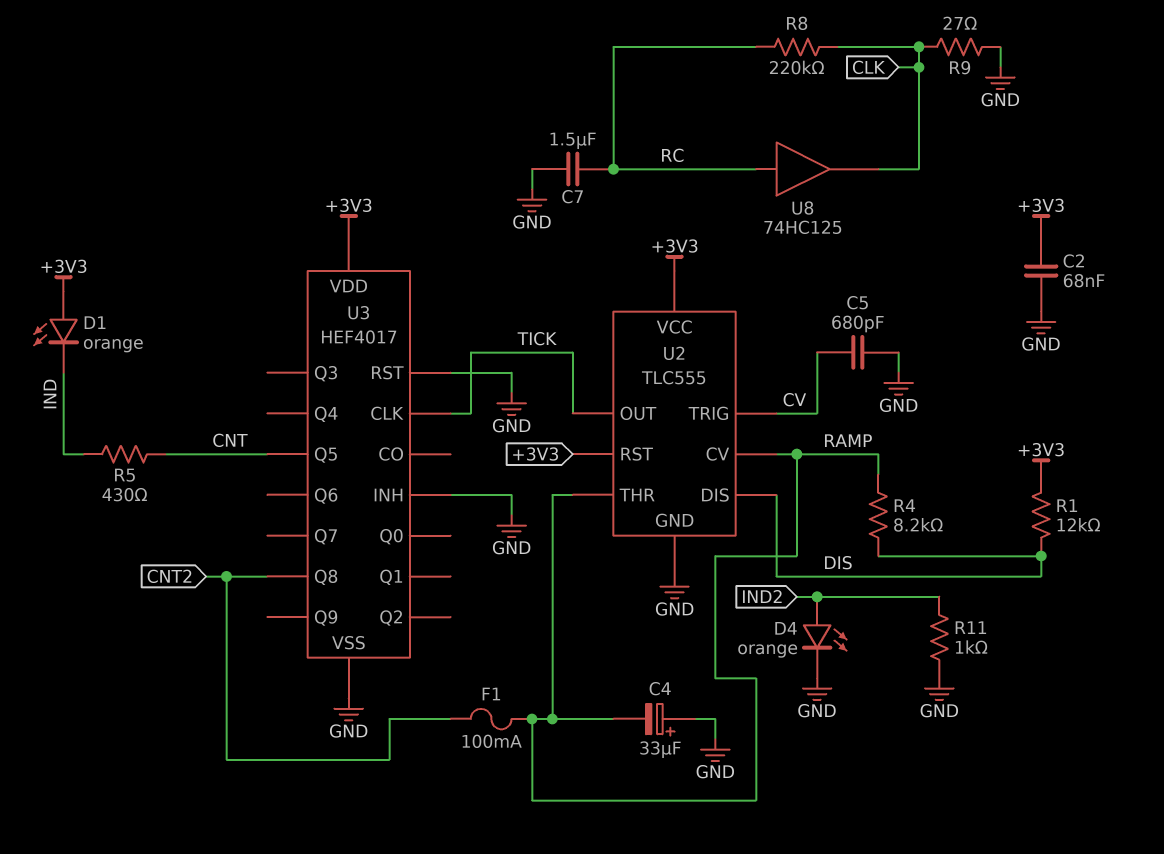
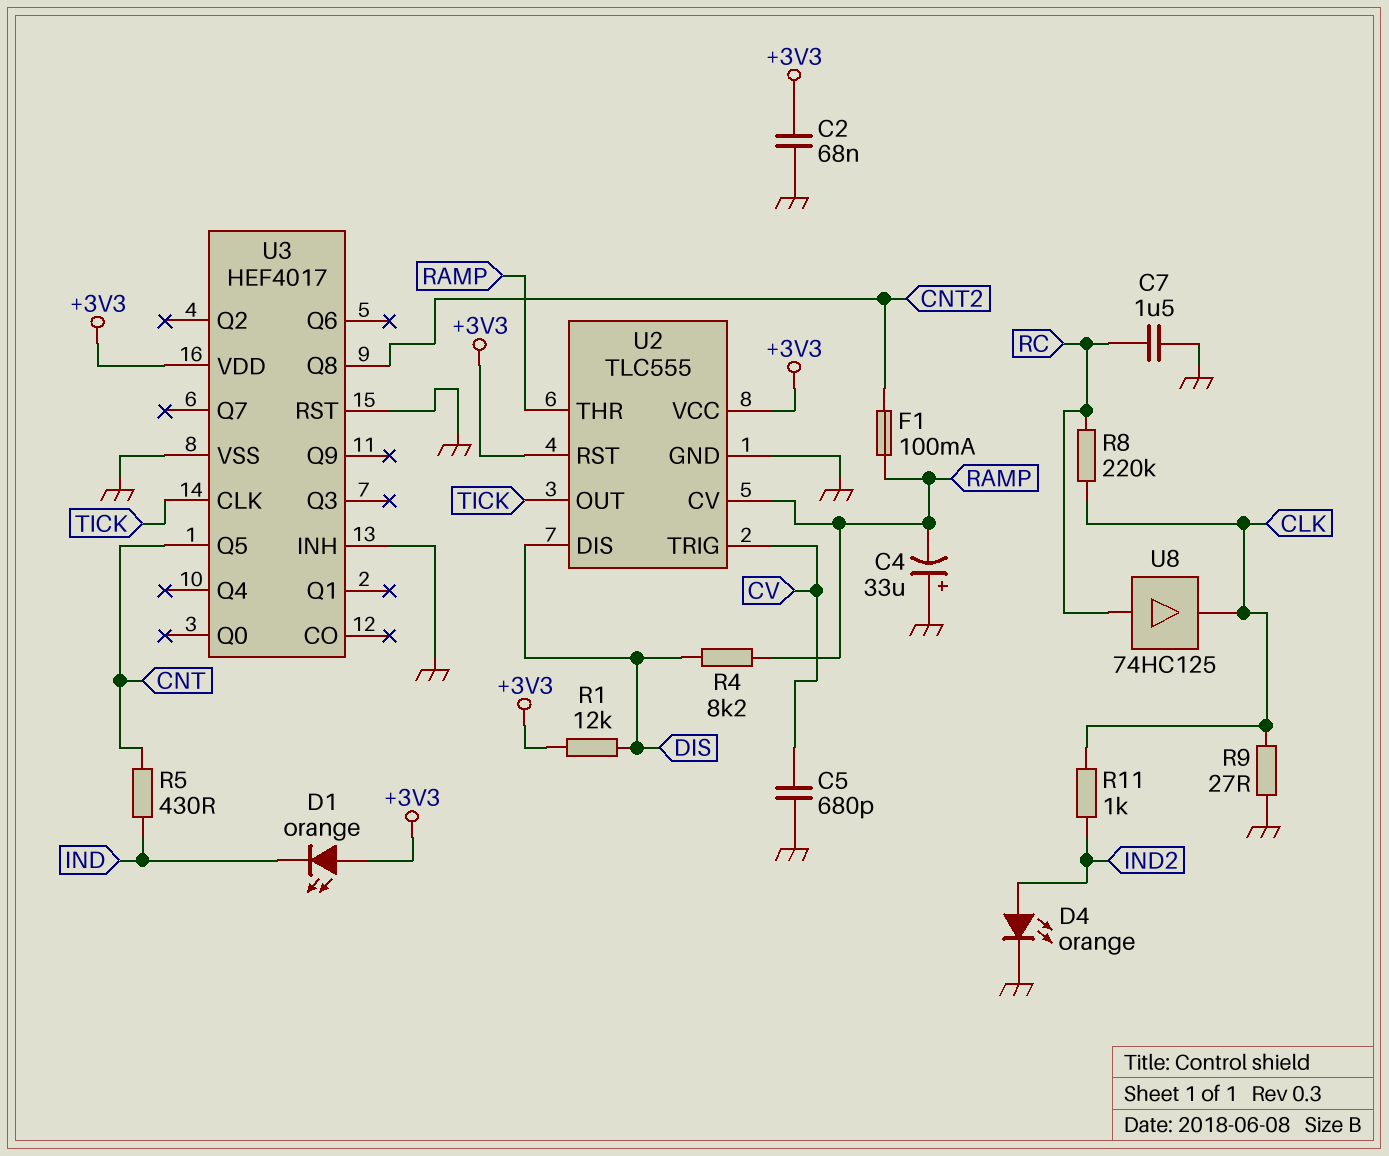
R11: 1k (GND, IND2) -> 1k (CLK, IND2)

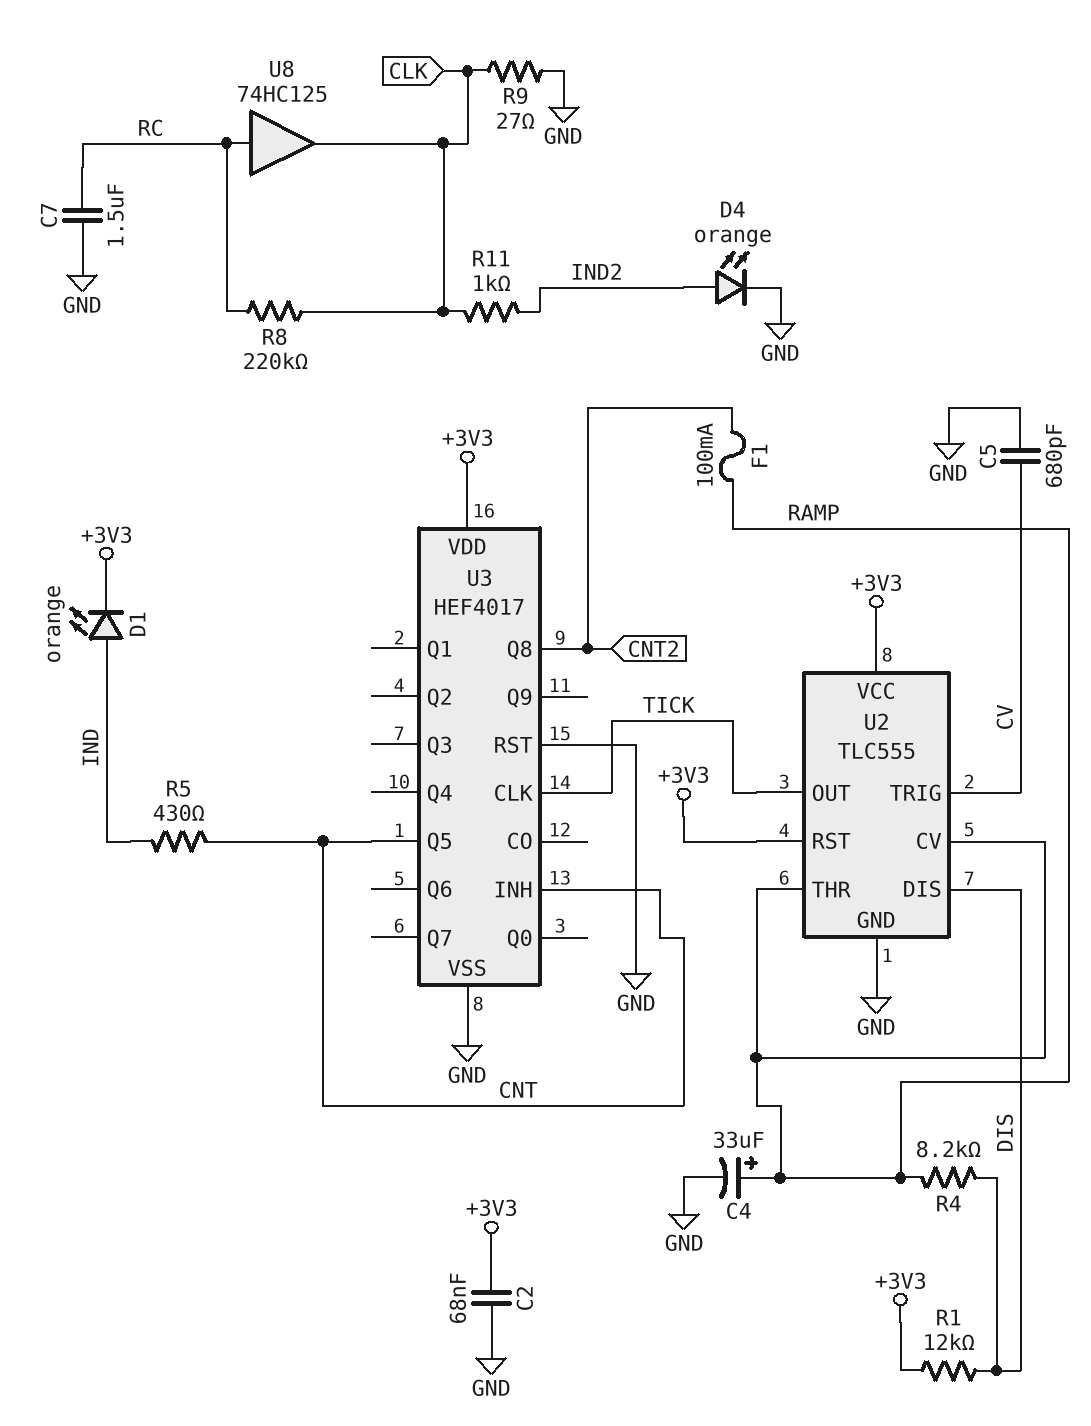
C4: 33uF (plus GND, minus RAMP) -> 33uF (plus RAMP, minus GND)
D1: LED orange (A +3V3, K IND) -> LED orange (A IND, K +3V3)
U3 pin INH: GND -> CNT

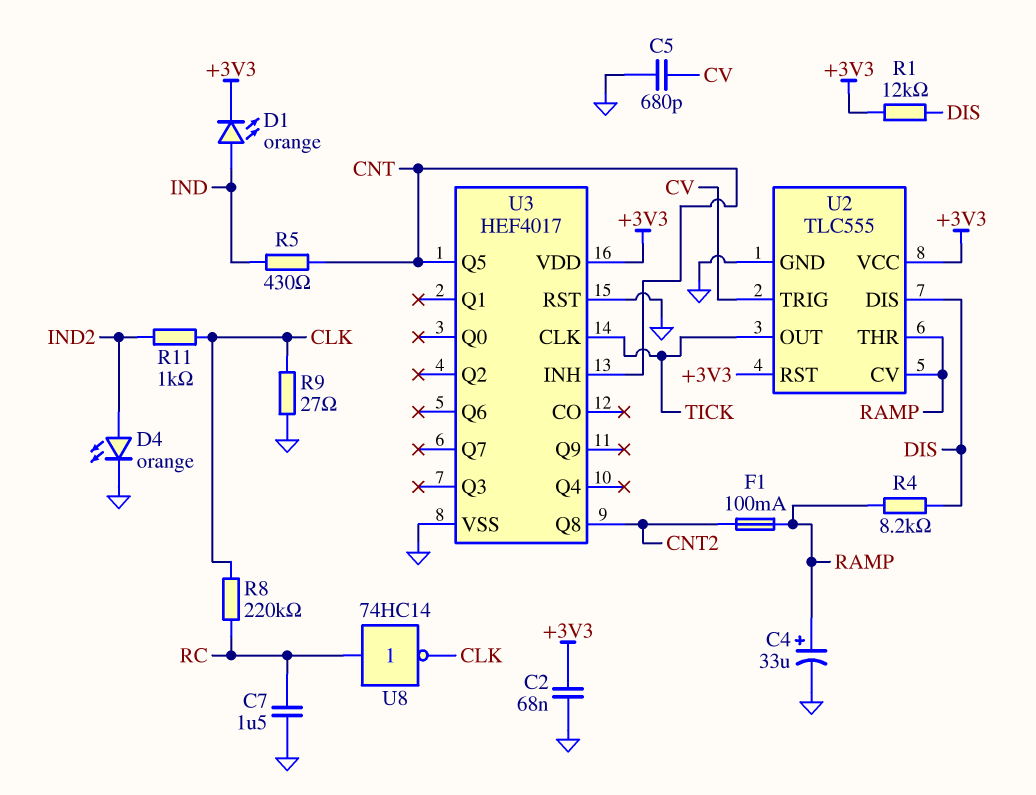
U8: buffer 74HC125 (in RC, out CLK) -> NOT 74HC14 (in RC, out CLK)

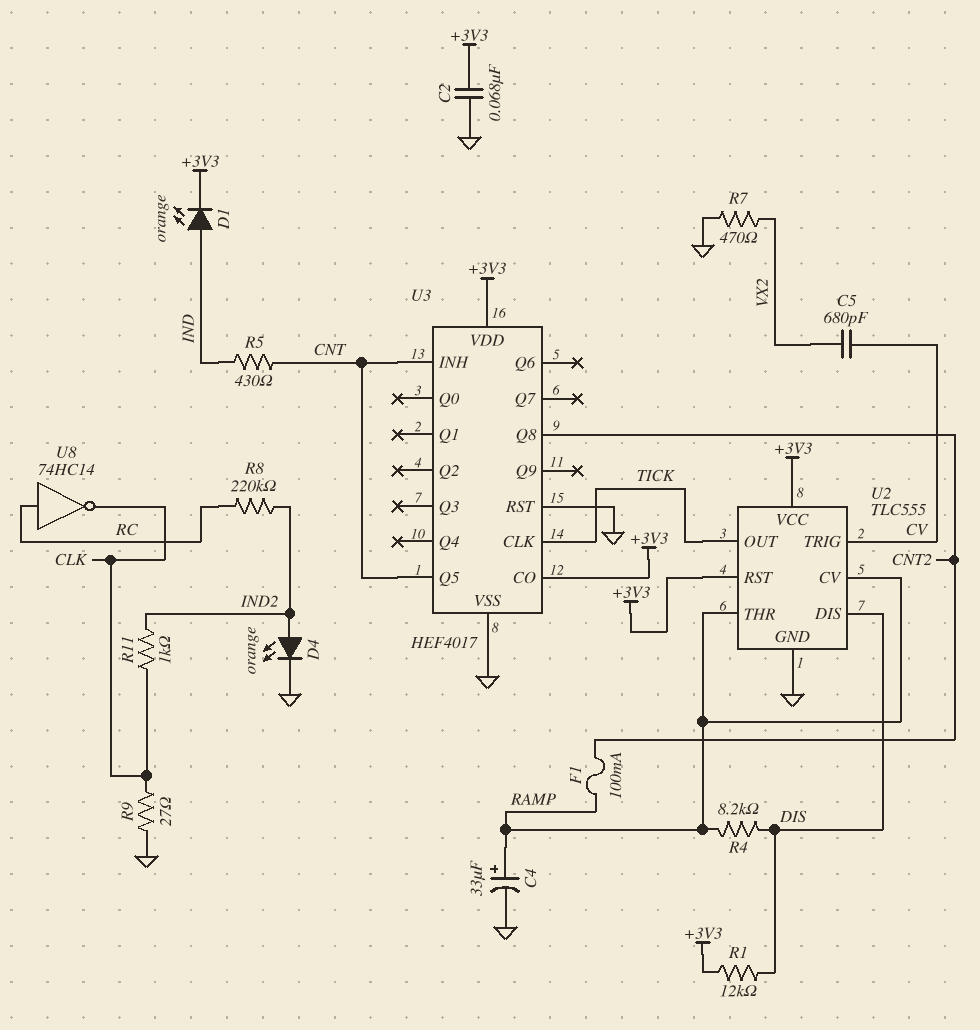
C5: 680pF (CV, GND) -> 680pF (CV, VX2)
C7: 1.5uF (GND, RC) -> none
R7: none -> 470 (GND, VX2)
R8: 220k (CLK, RC) -> 220k (IND2, RC)
U3 pin CO: none -> +3V3

